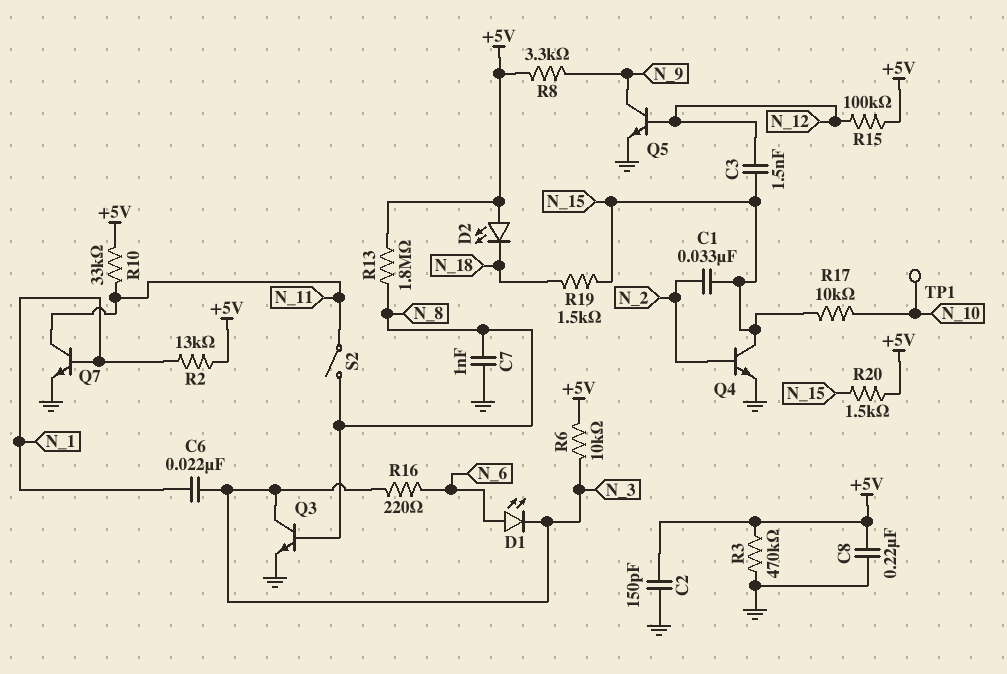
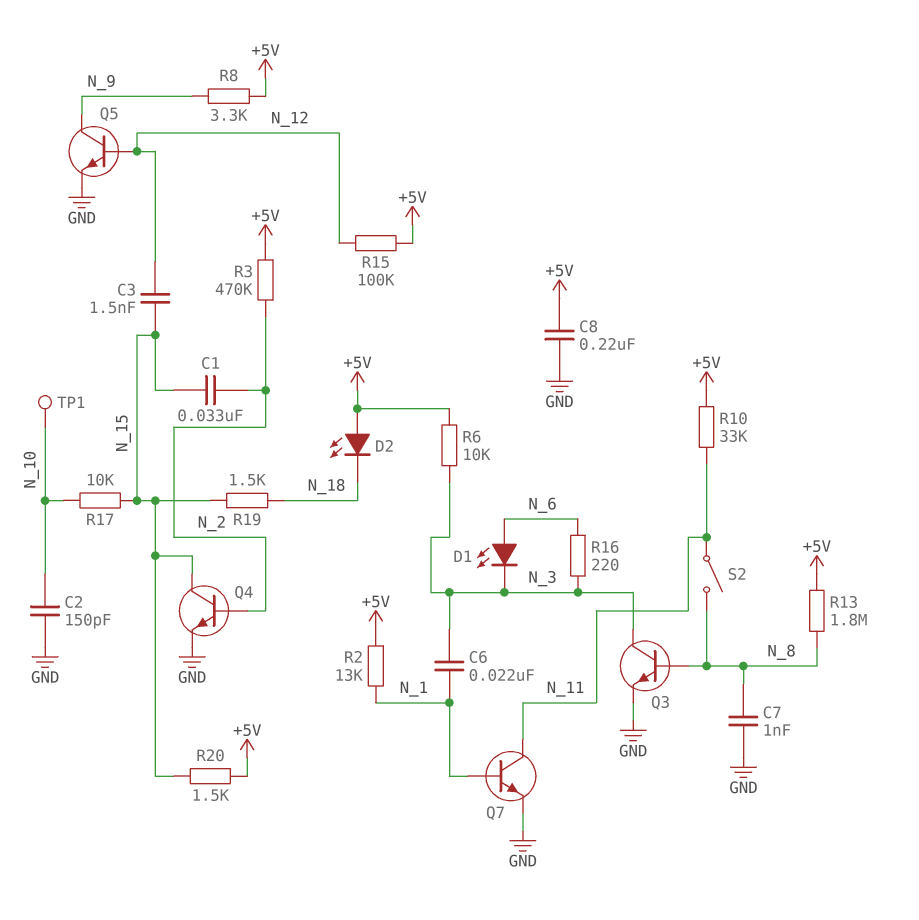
C2: 150pF (+5V, GND) -> 150pF (GND, N_10)
R3: 470k (+5V, GND) -> 470k (+5V, N_2)

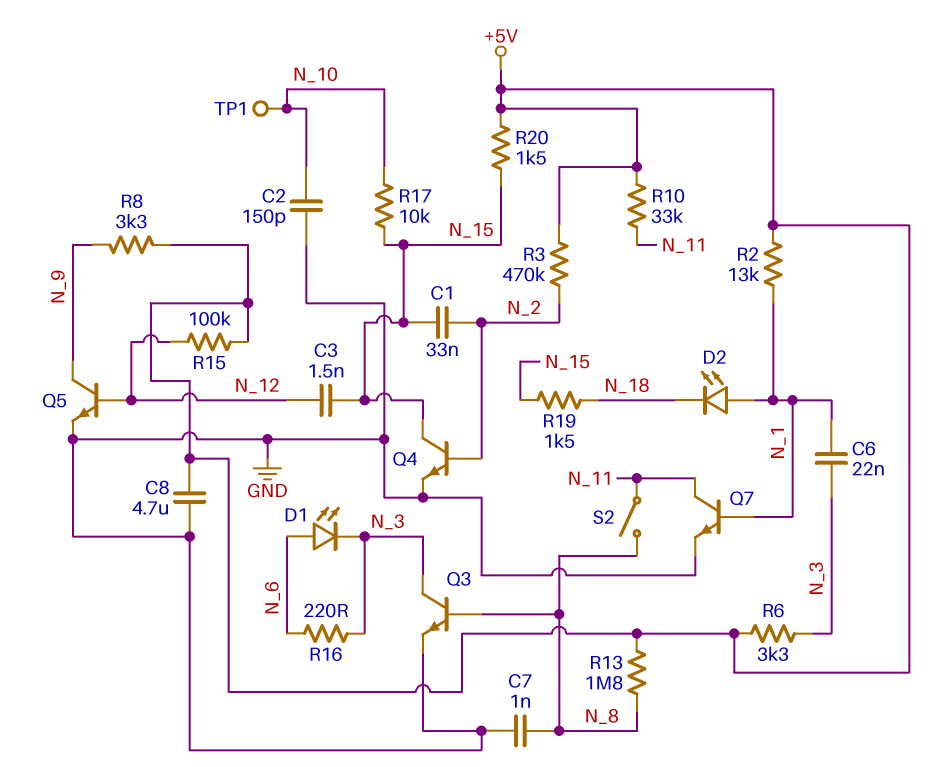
C8: 220nF (+5V, GND) -> 4.7uF (+5V, GND)
D2: LED (A +5V, K N_18) -> LED (A N_1, K N_18)
R6: 10k (+5V, N_3) -> 3.3k (+5V, N_3)

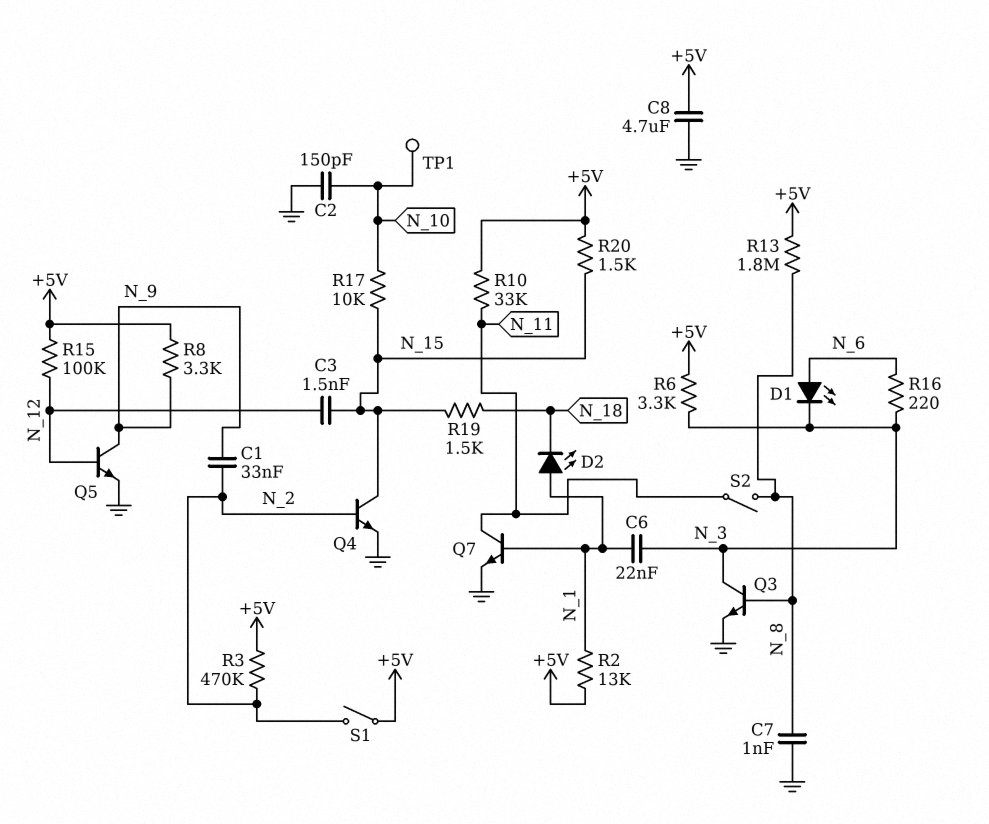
C1: 33nF (N_2, N_15) -> 33nF (N_2, N_9)
S1: none -> switch (+5V, N_2)

